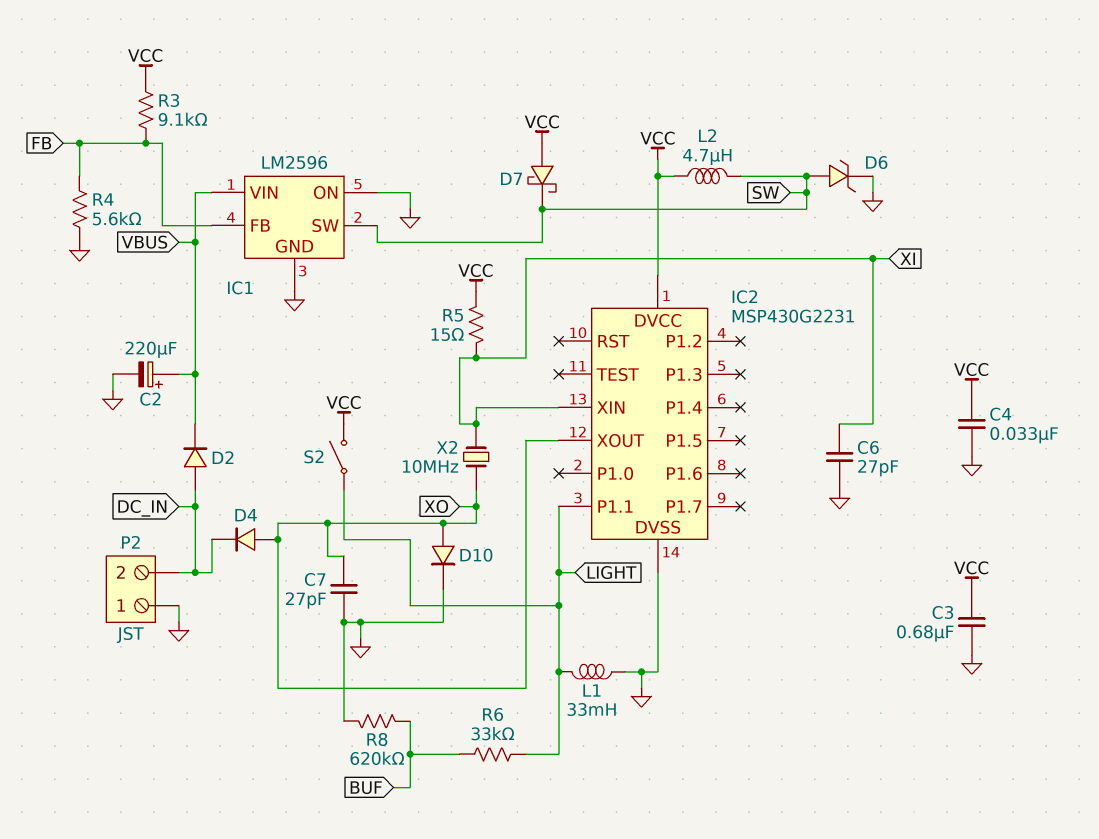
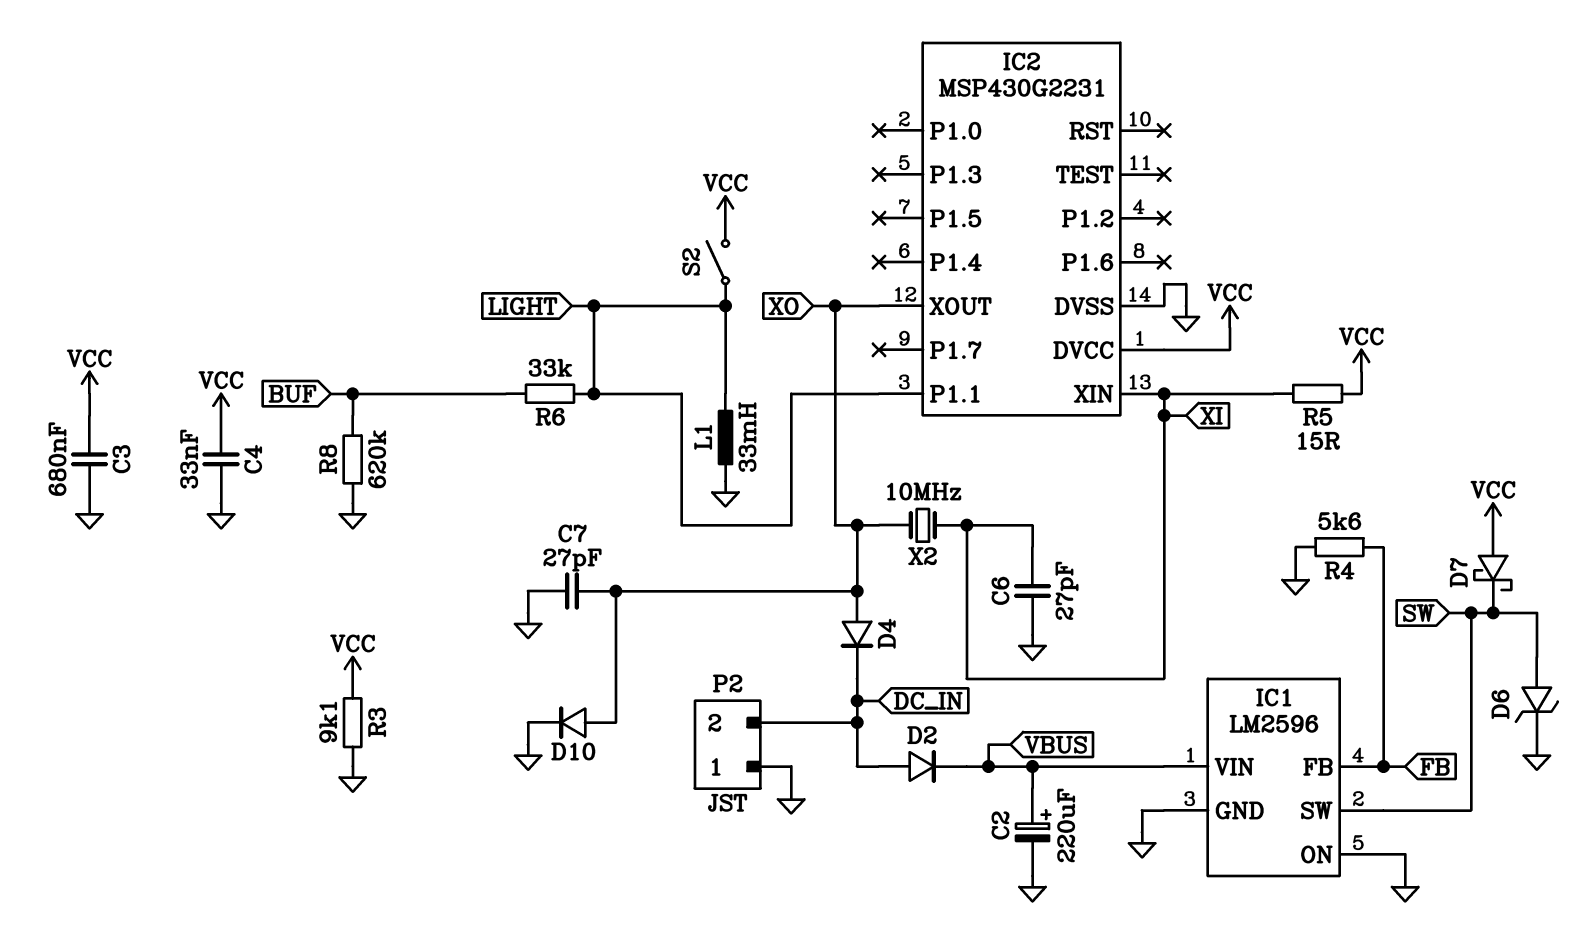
L2: 4.7uH (SW, VCC) -> none
R3: 9.1k (FB, VCC) -> 9.1k (GND, VCC)

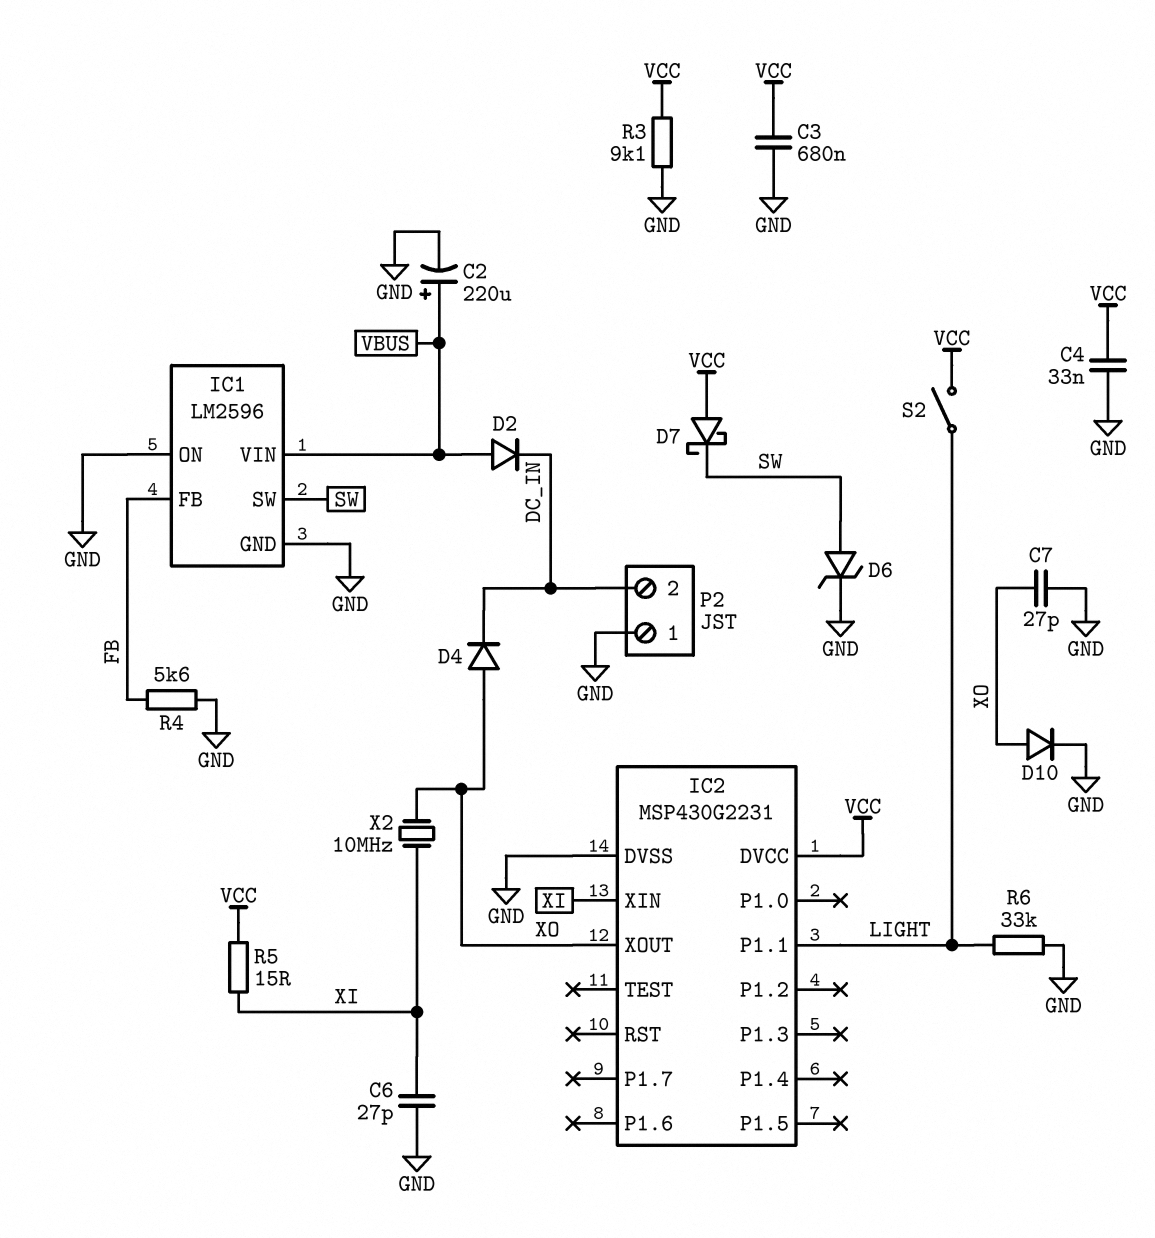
D2: diode (A DC_IN, K VBUS) -> diode (A VBUS, K DC_IN)
L1: 33mH (GND, LIGHT) -> none
R6: 33k (BUF, LIGHT) -> 33k (GND, LIGHT)
R8: 620k (BUF, GND) -> none

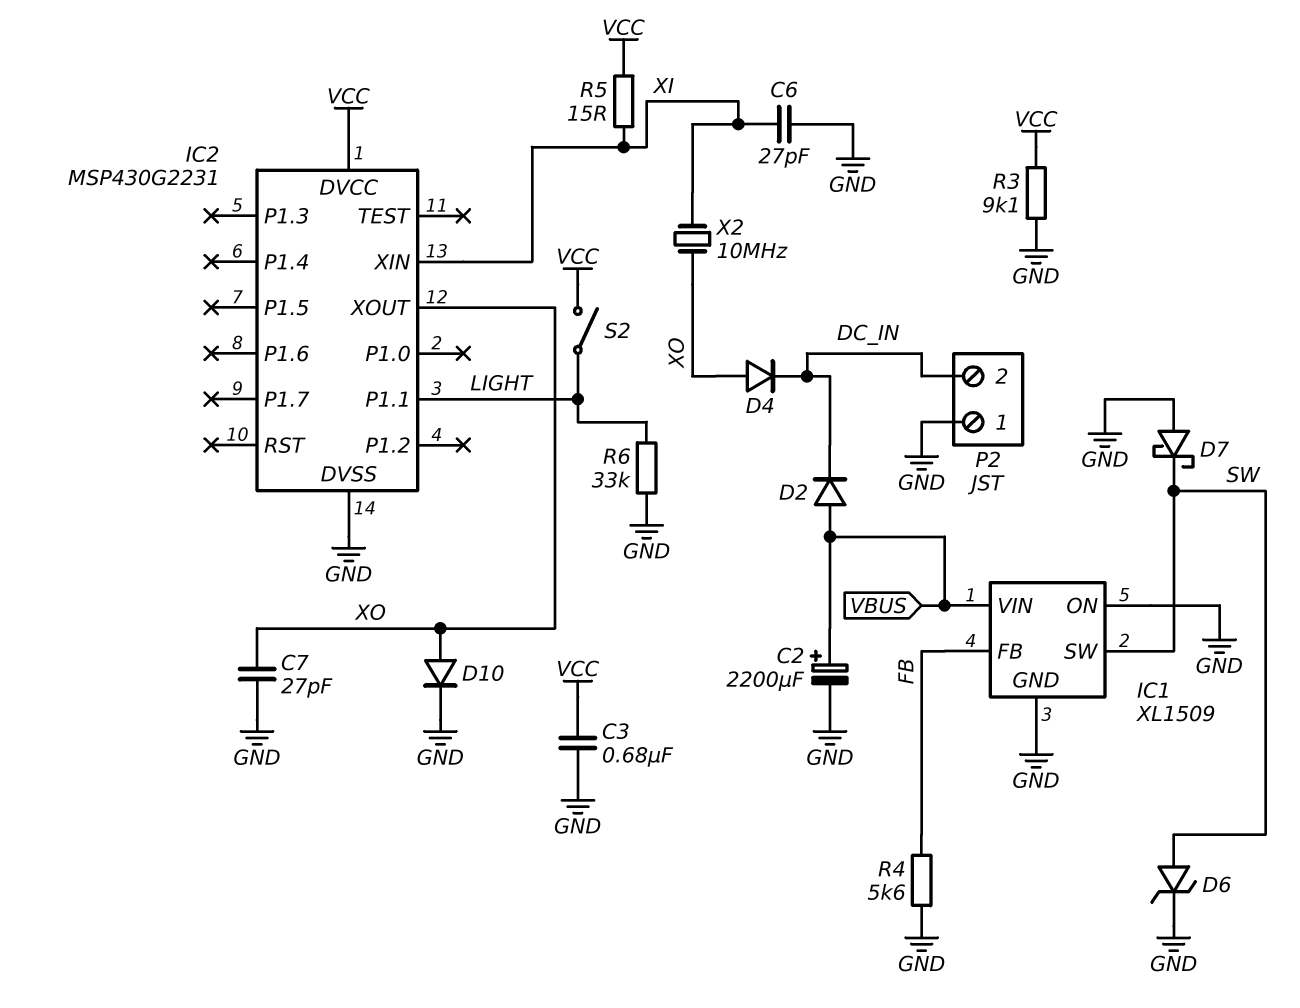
C2: 220uF (plus VBUS, minus GND) -> 2200uF (plus VBUS, minus GND)
C4: 33nF (GND, VCC) -> none
D7: schottky (A VCC, K SW) -> schottky (A GND, K SW)
IC1: LM2596 -> XL1509

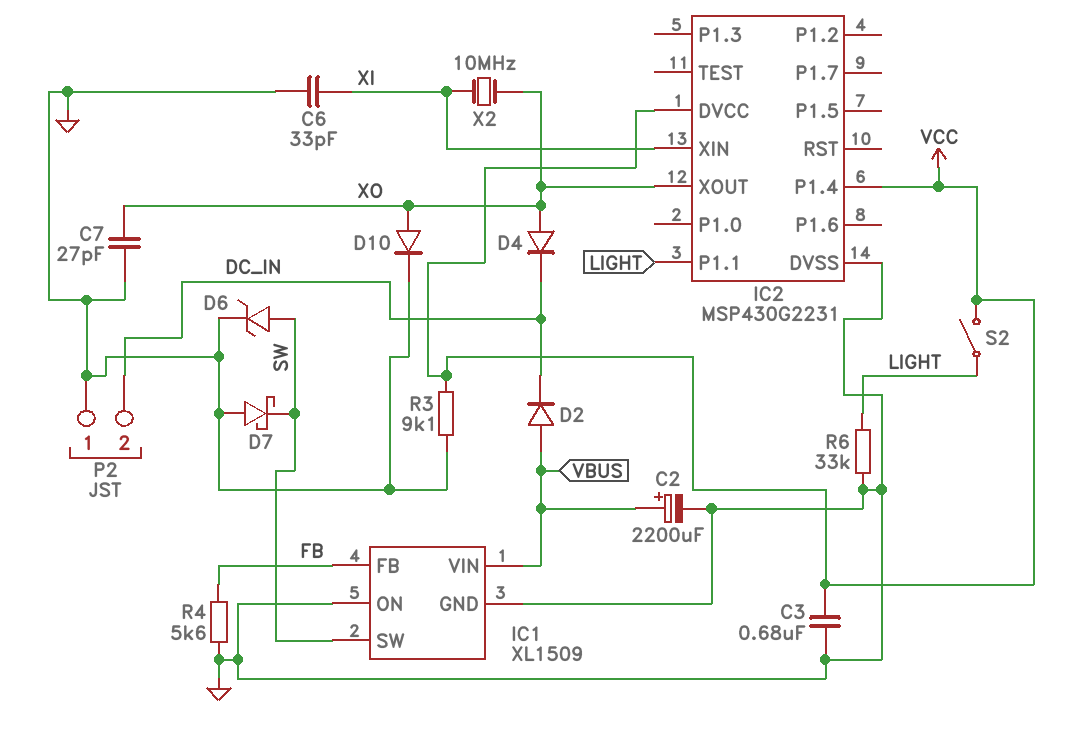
C6: 27pF (GND, XI) -> 33pF (GND, XI)
IC2 pin P1.4: none -> VCC
R5: 15 (VCC, XI) -> none

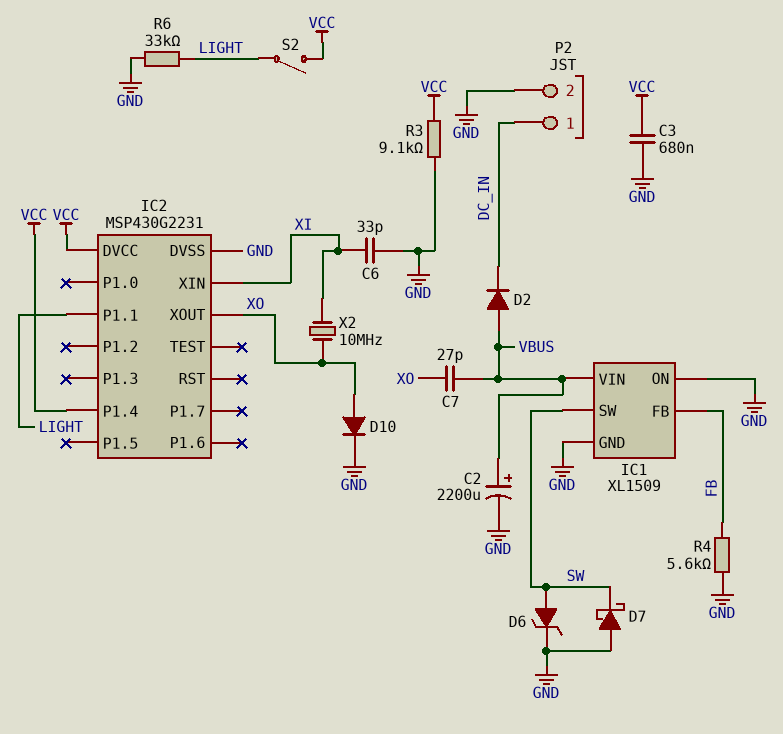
C7: 27pF (GND, XO) -> 27pF (VBUS, XO)
D4: diode (A XO, K DC_IN) -> none
P2 pin 1: GND -> DC_IN
P2 pin 2: DC_IN -> GND

